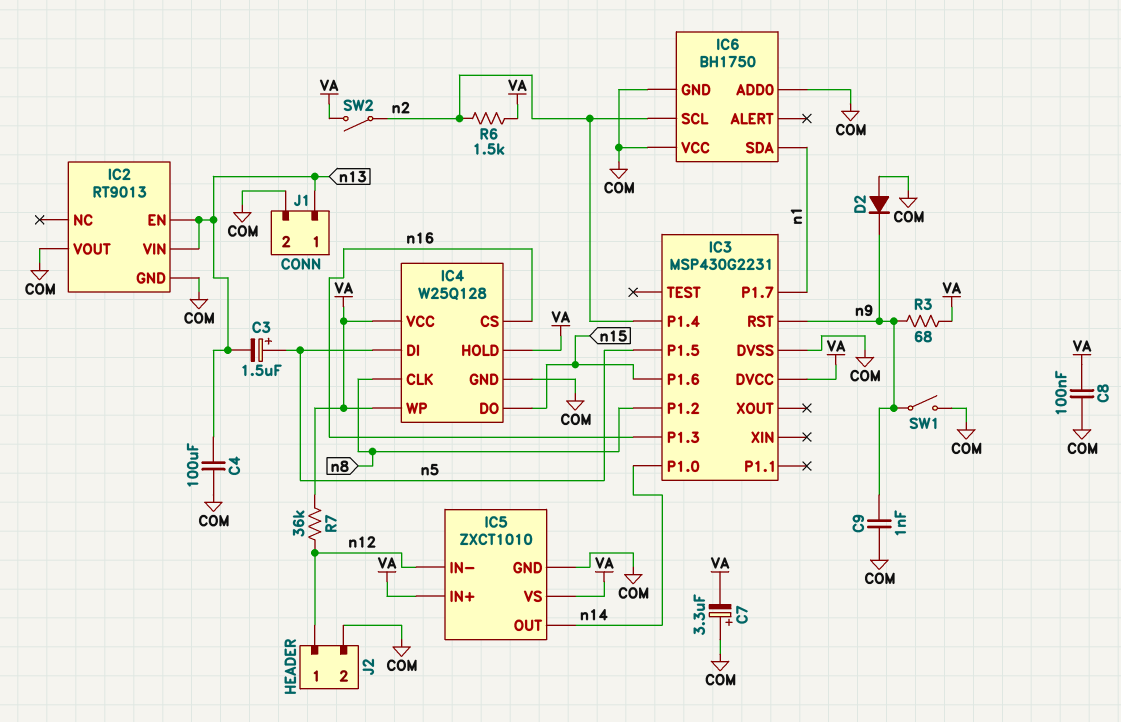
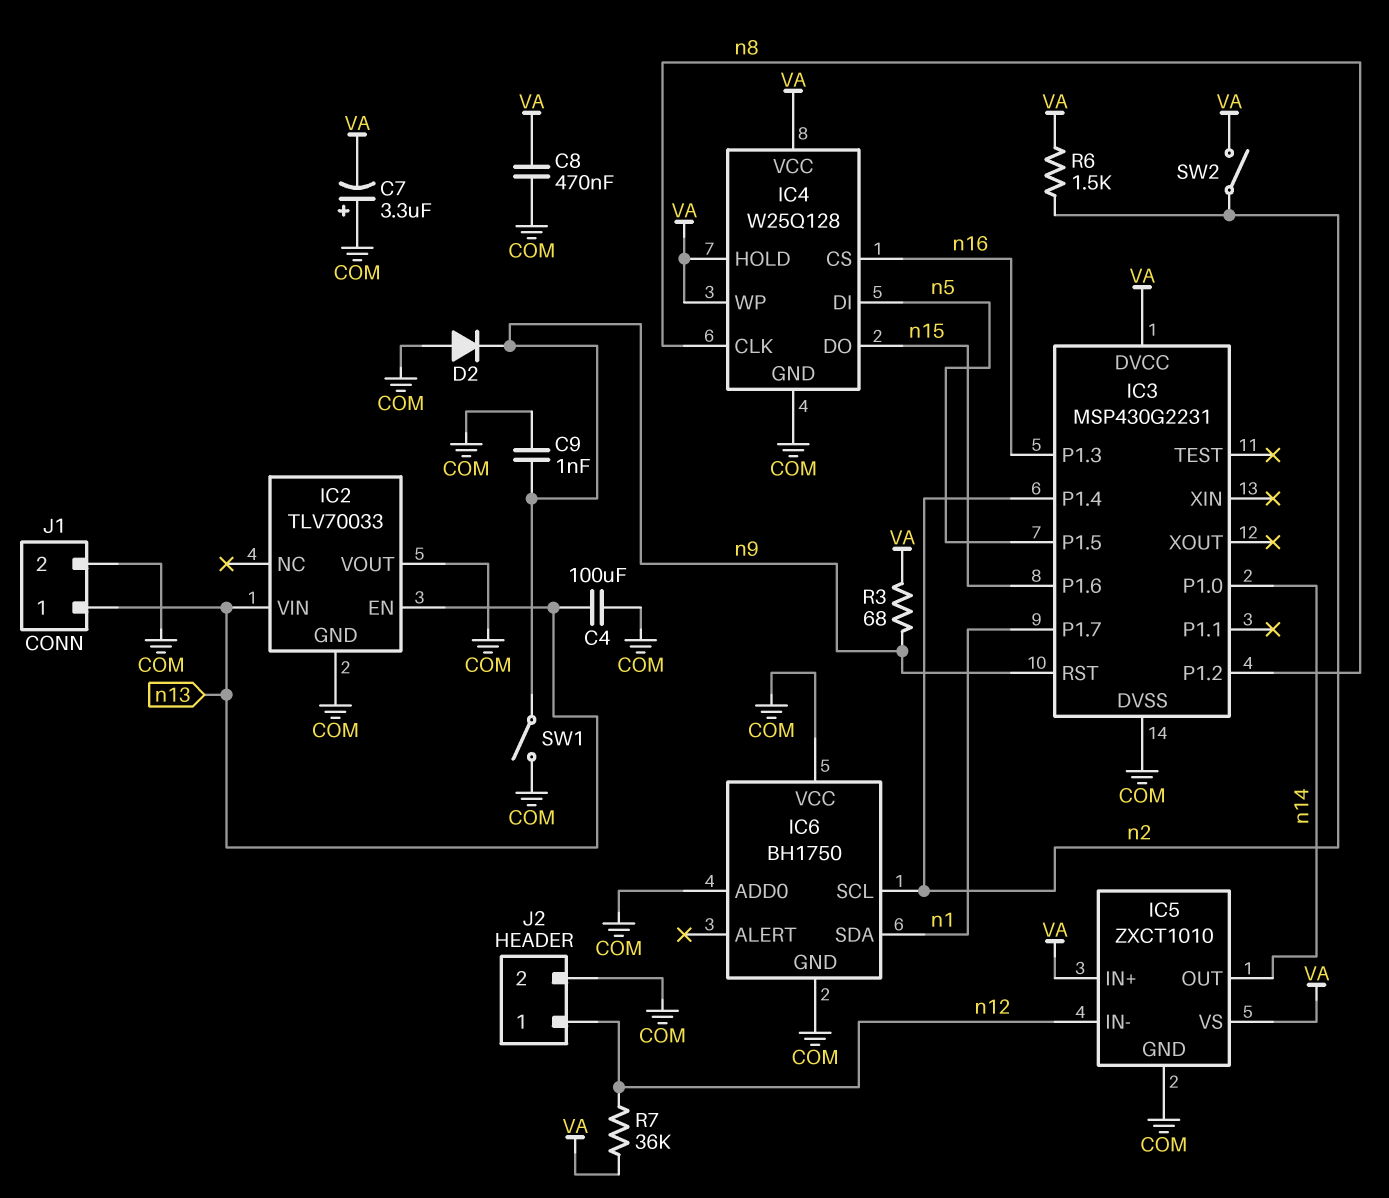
C3: 1.5uF (plus n5, minus n13) -> none
C8: 100nF (COM, VA) -> 470nF (COM, VA)
IC2: RT9013 -> TLV70033

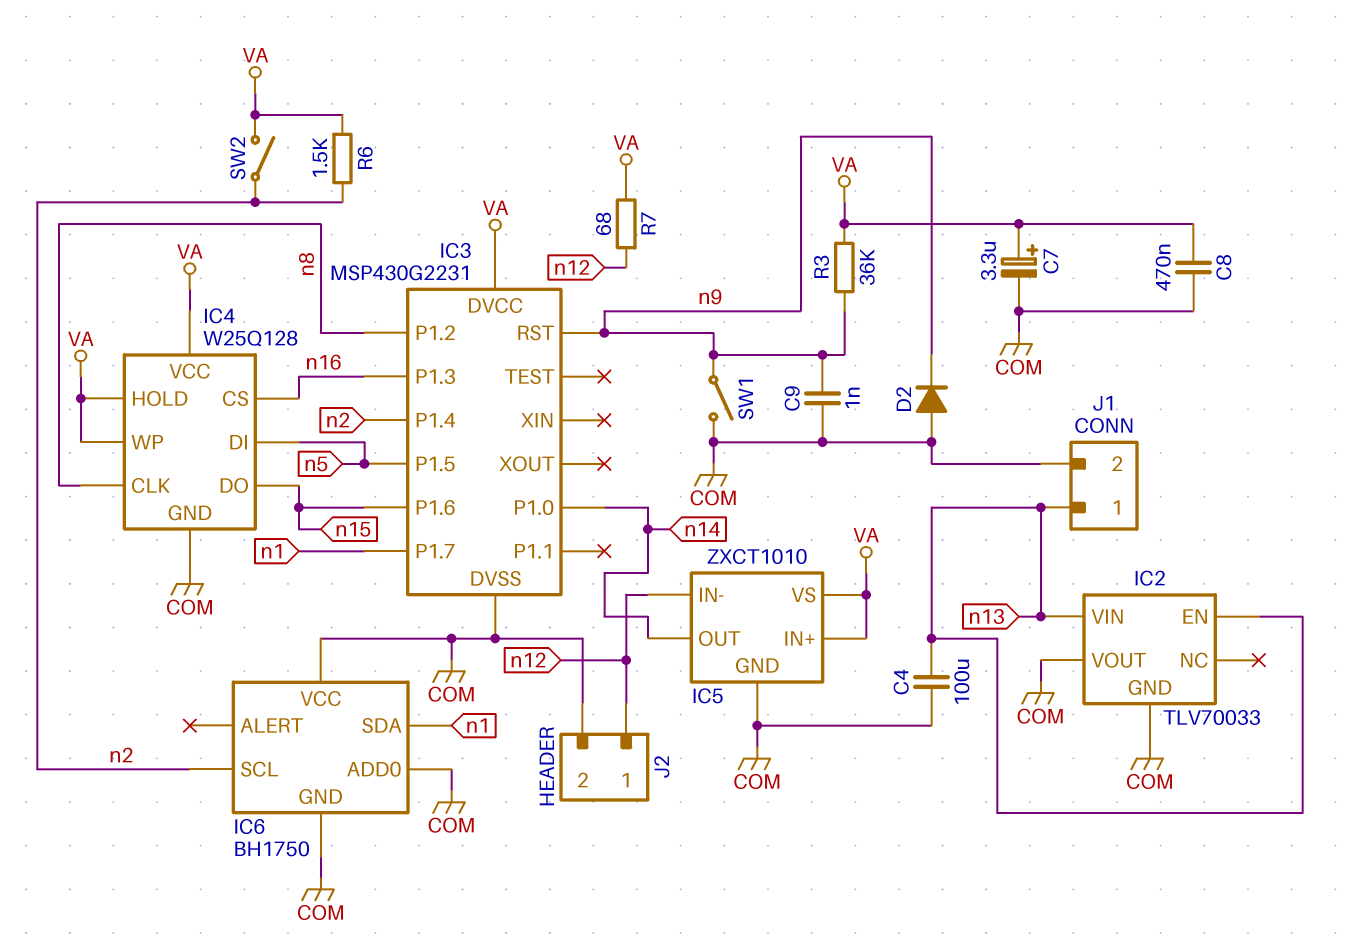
C7: 3.3uF (plus COM, minus VA) -> 3.3uF (plus VA, minus COM)
R3: 68 (VA, n9) -> 36k (VA, n9)
R7: 36k (VA, n12) -> 68 (VA, n12)

